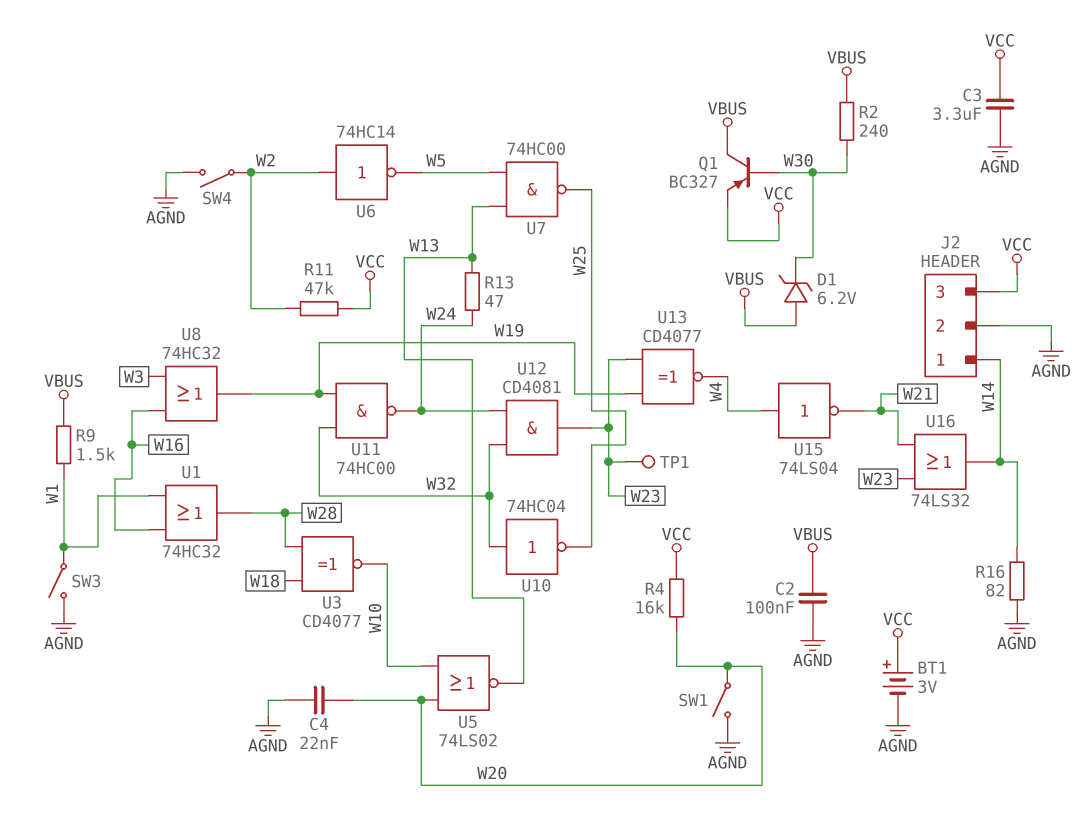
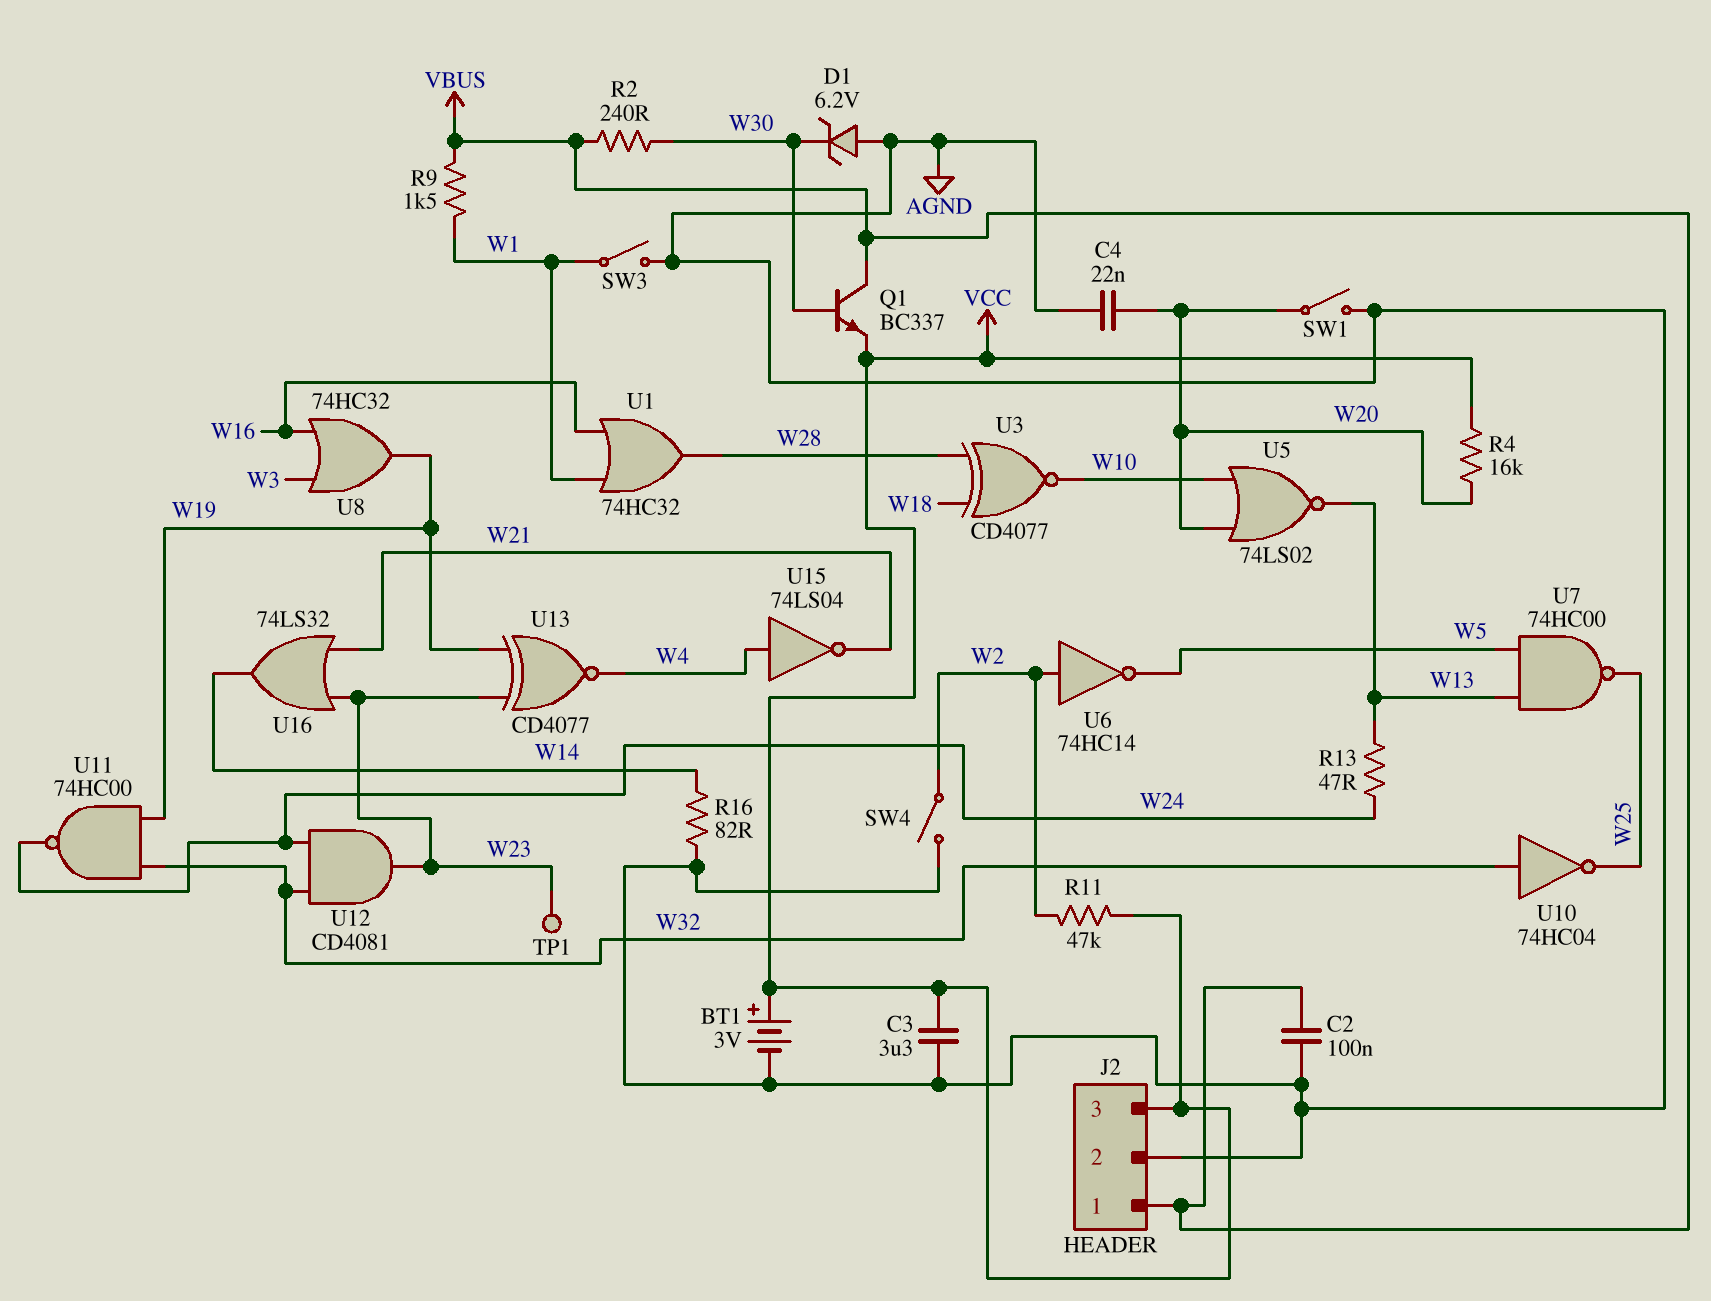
D1: zener 6.2V (A VBUS, K W30) -> zener 6.2V (A AGND, K W30)
J2 pin 1: W14 -> VBUS
Q1: PNP BC327 (B W30, C VBUS, E VCC) -> NPN BC337 (B W30, C VBUS, E VCC)

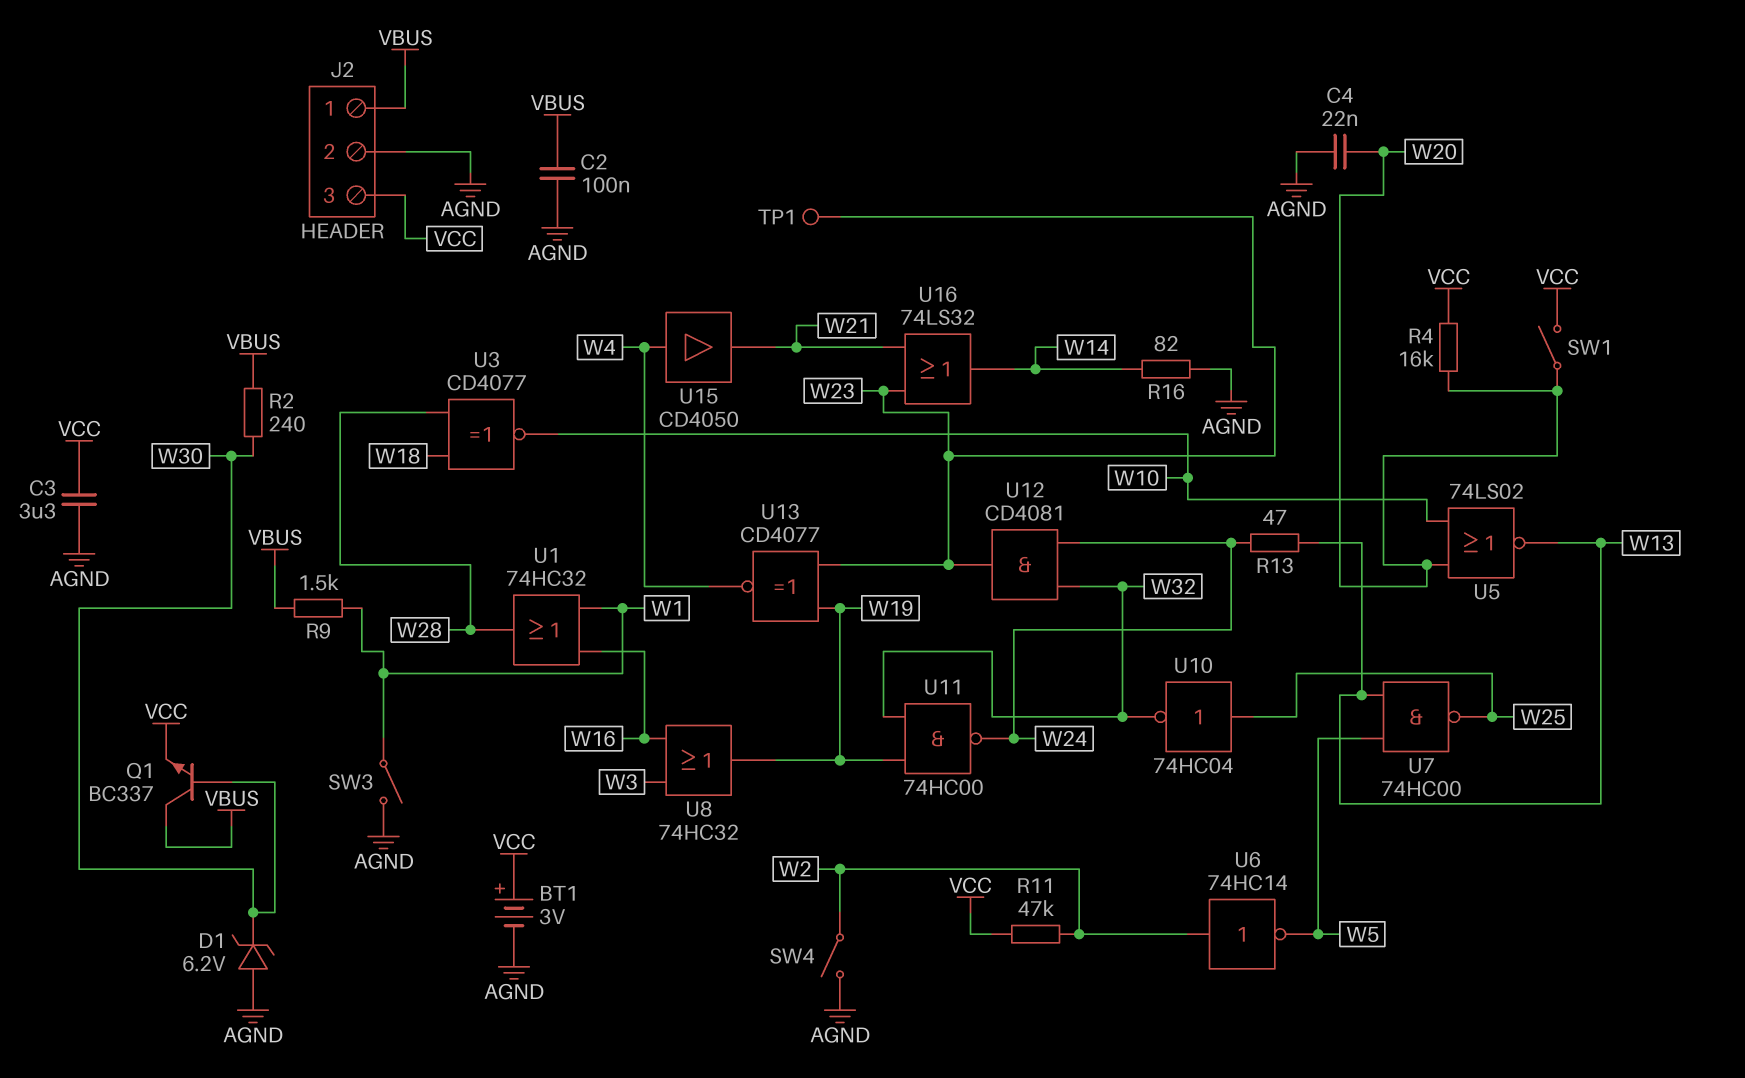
SW1: switch (AGND, W20) -> switch (VCC, W20)
U10: NOT 74HC04 (in W32, out W25) -> NOT 74HC04 (in W25, out W32)
U15: NOT 74LS04 (in W4, out W21) -> buffer CD4050 (in W4, out W21)

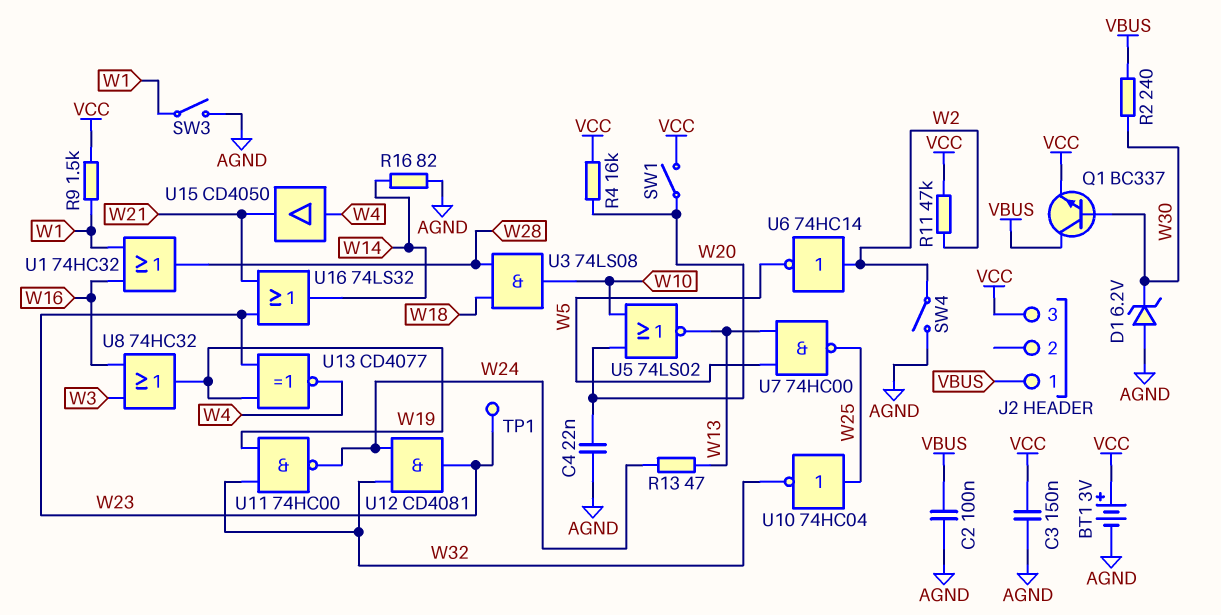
C3: 3.3uF (AGND, VCC) -> 150nF (AGND, VCC)
J2 pin 2: AGND -> none
R9: 1.5k (VBUS, W1) -> 1.5k (VCC, W1)
U3: XNOR CD4077 (in W18, in W28, out W10) -> AND 74LS08 (in W18, in W28, out W10)

